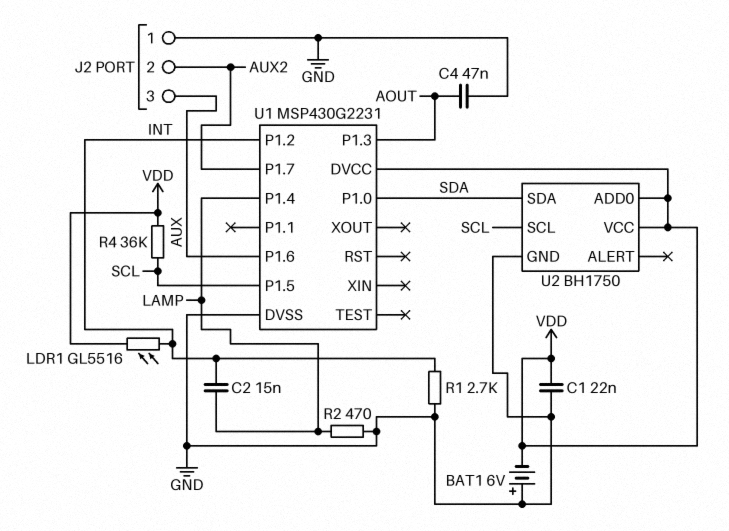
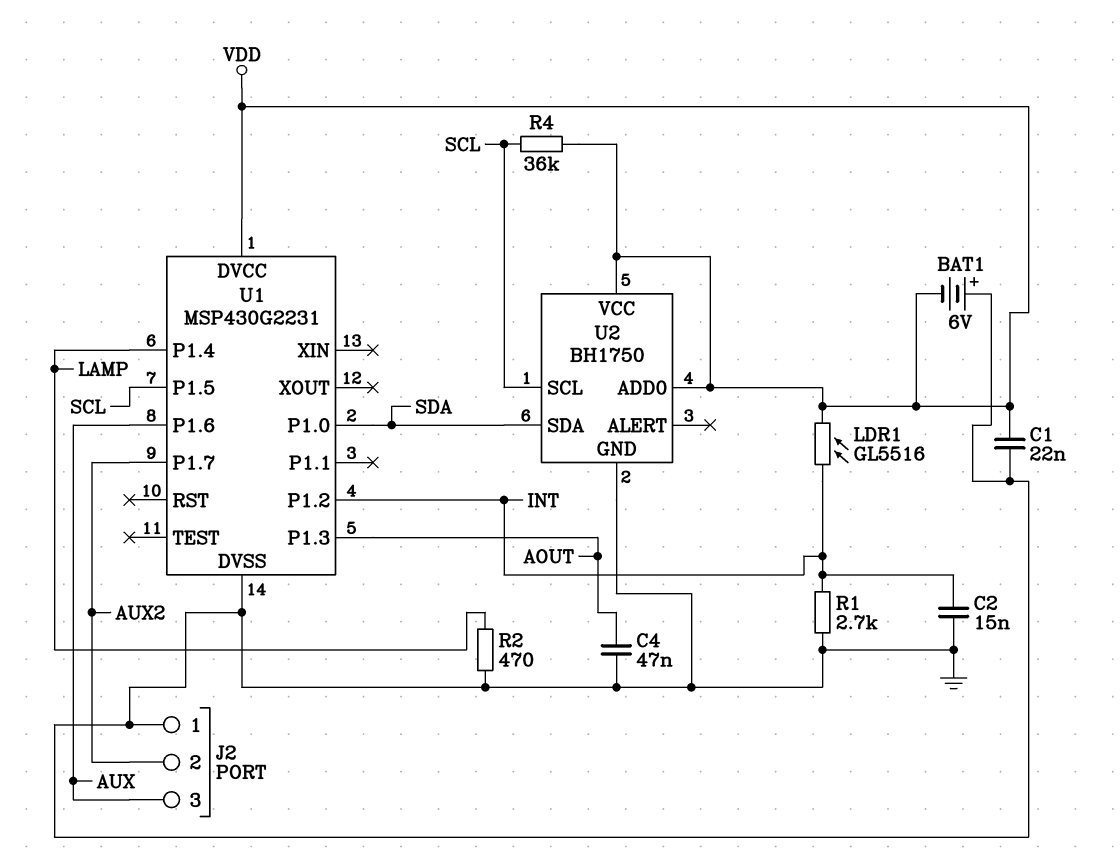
C2: 15nF (INT, LAMP) -> 15nF (GND, INT)

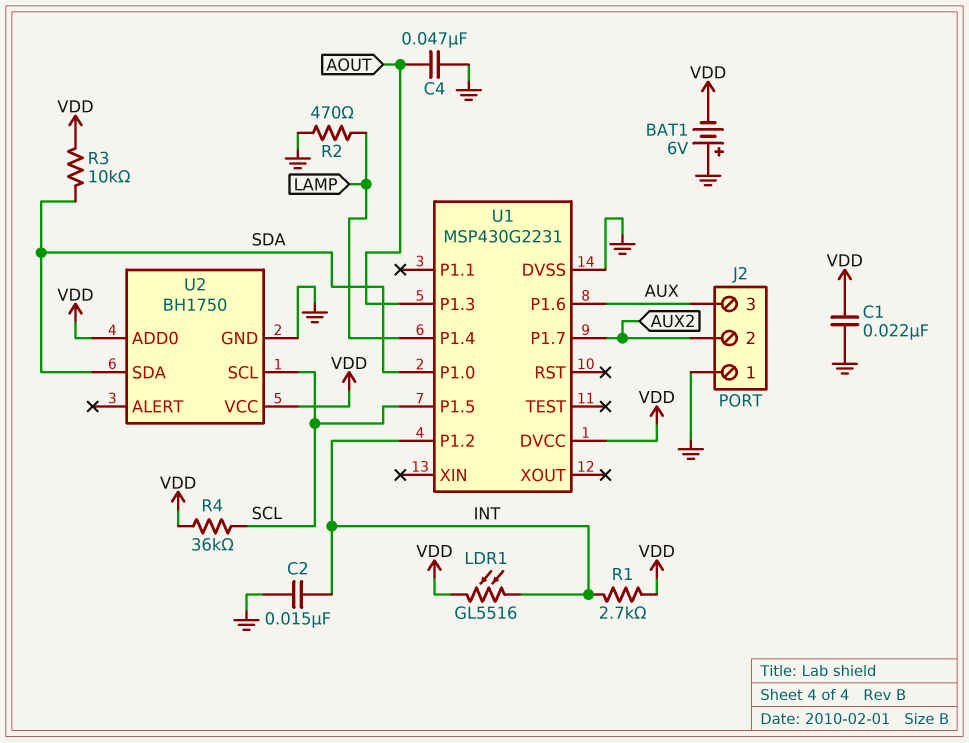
R1: 2.7k (GND, INT) -> 2.7k (INT, VDD)
R3: none -> 10k (SDA, VDD)

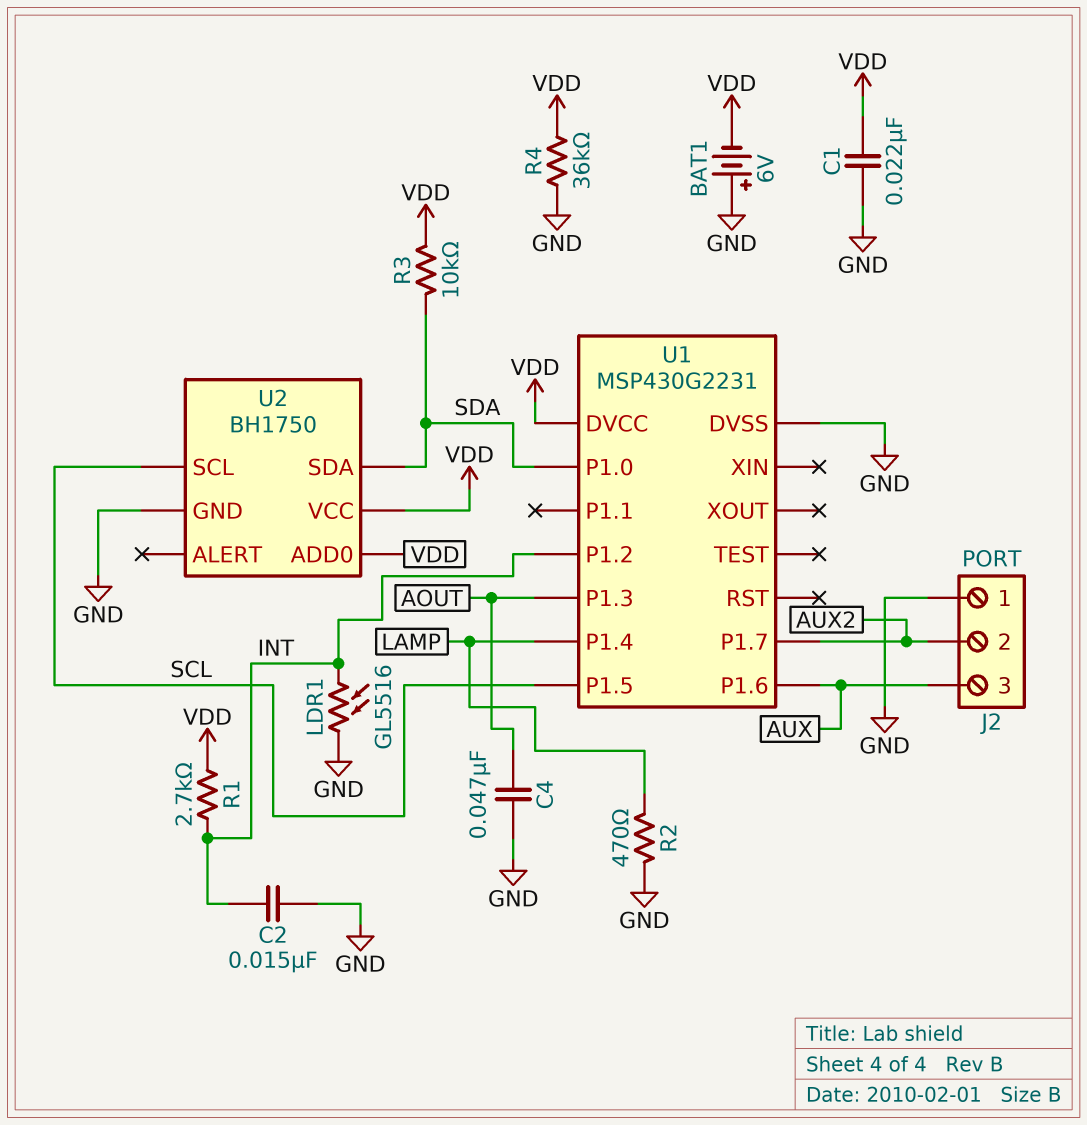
LDR1: GL5516 (INT, VDD) -> GL5516 (GND, INT)
R4: 36k (SCL, VDD) -> 36k (GND, VDD)

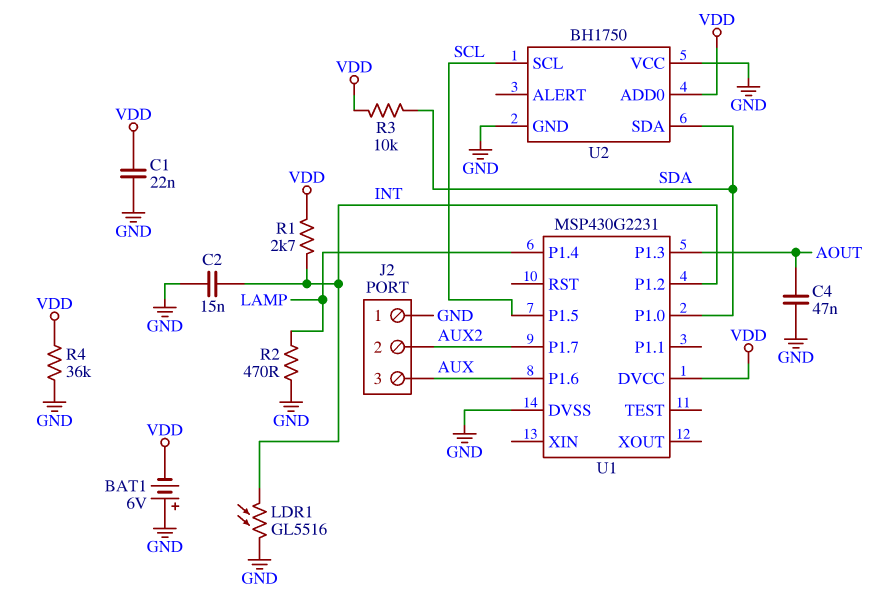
U2 pin VCC: VDD -> GND

